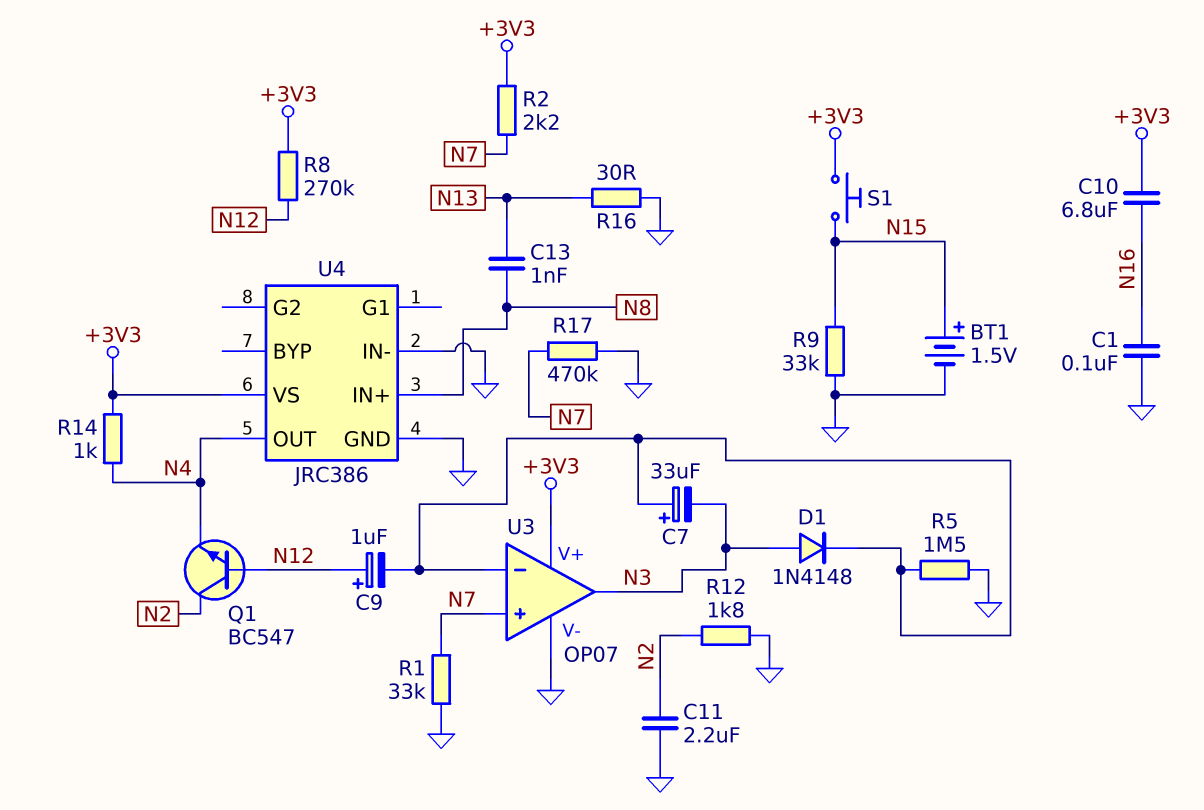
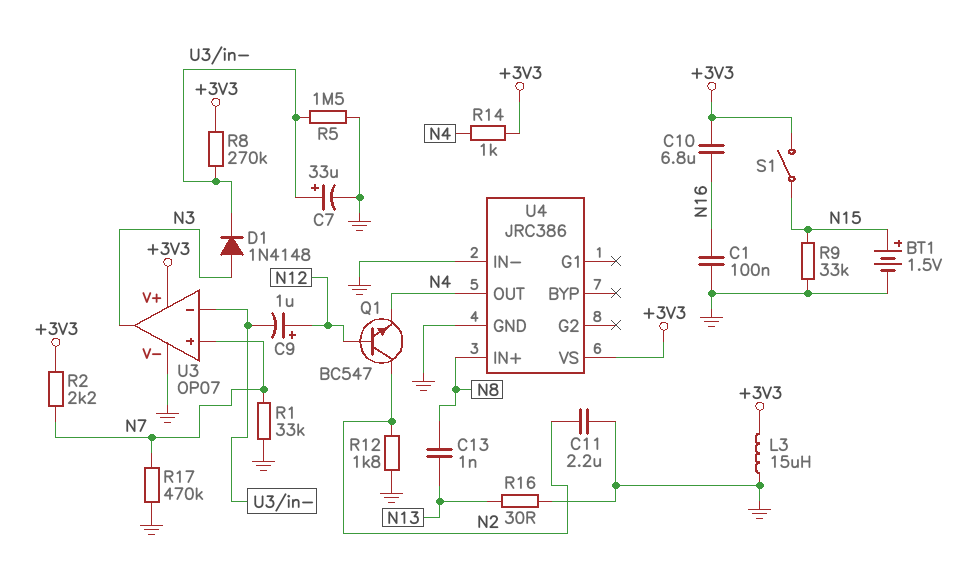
C7: 33uF (plus U3/in-, minus N3) -> 33uF (plus U3/in-, minus GND)
L3: none -> 15uH (+3V3, GND)
R8: 270k (+3V3, N12) -> 270k (+3V3, U3/in-)
S1: button (+3V3, N15) -> switch (+3V3, N15)

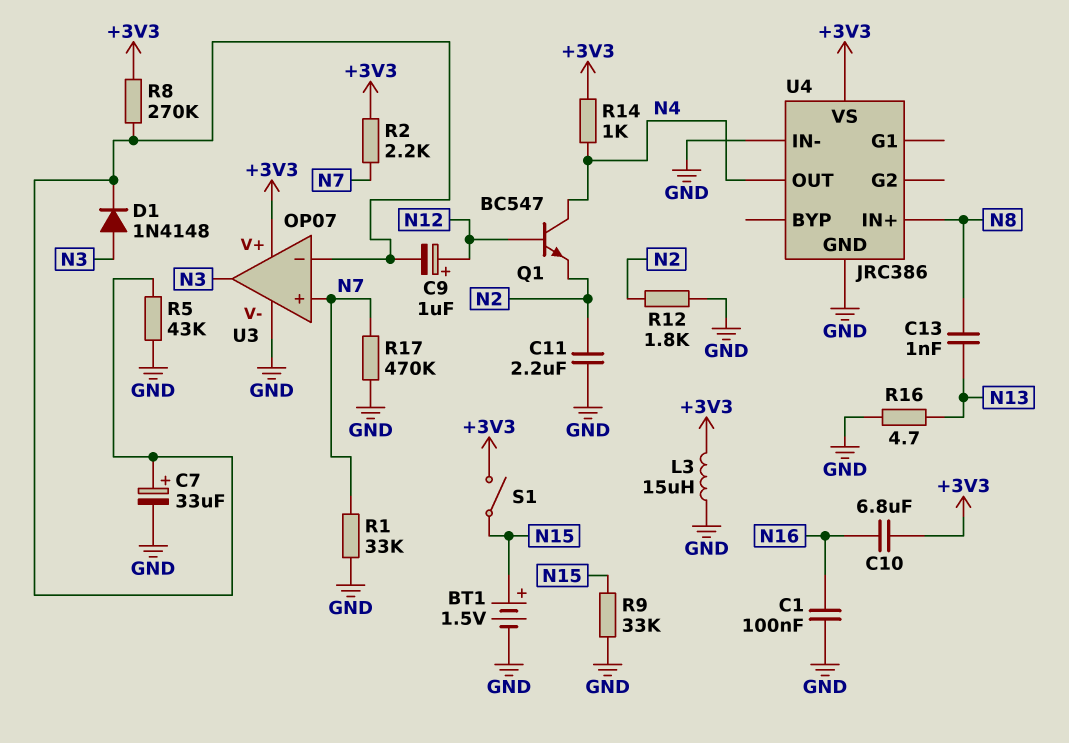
Q1: NPN BC547 (B N12, C N2, E N4) -> NPN BC547 (B N12, C N4, E N2)
R5: 1.5M (GND, U3/in-) -> 43k (GND, U3/in-)
R16: 30 (GND, N13) -> 4.7 (GND, N13)

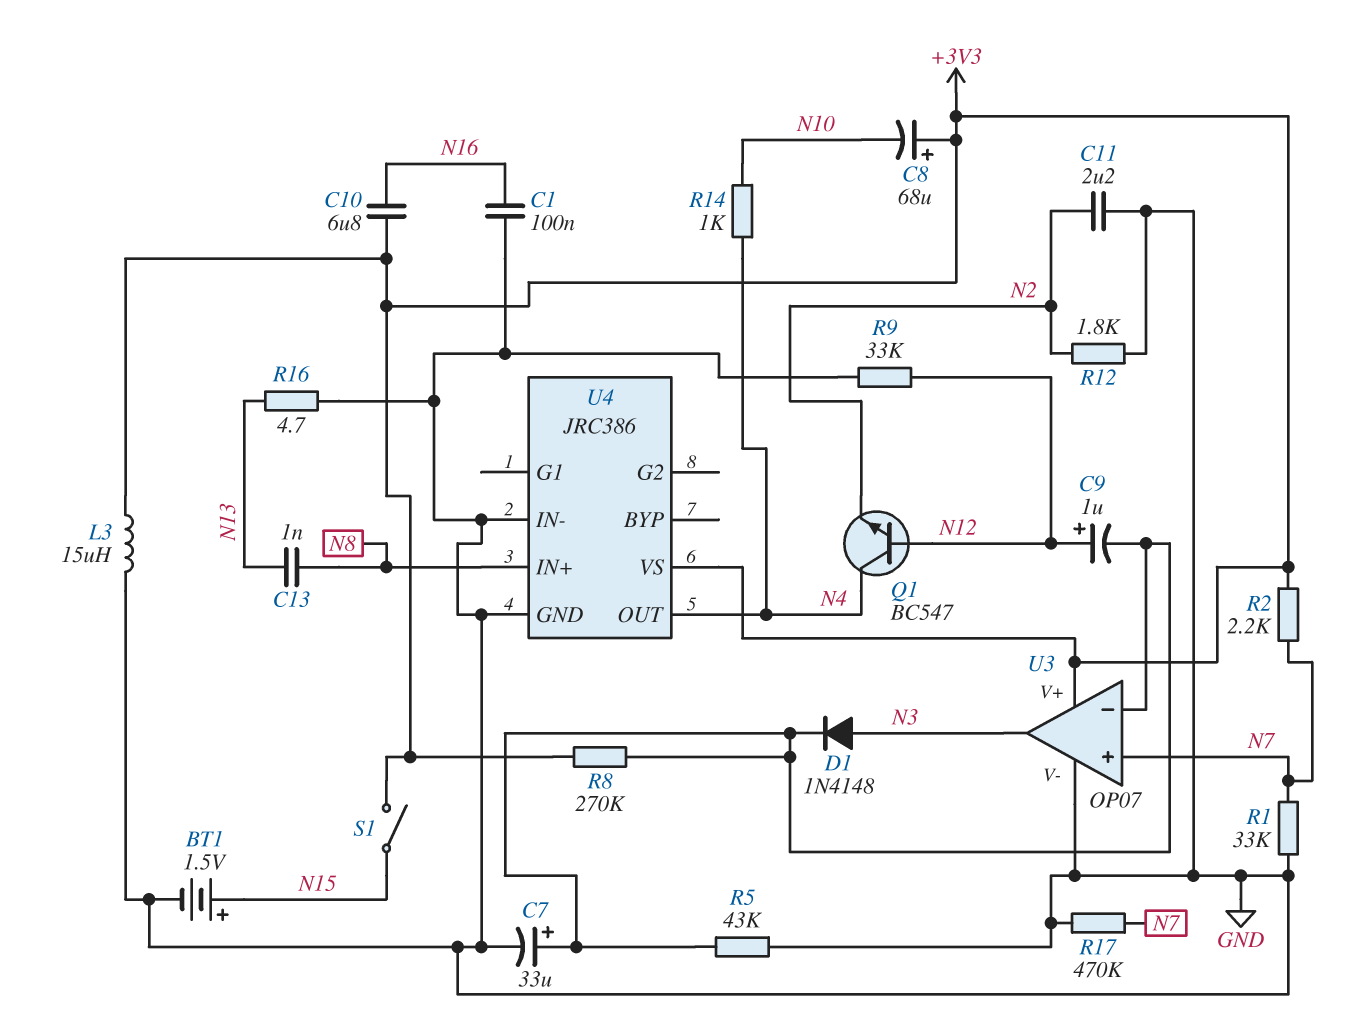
C8: none -> 68uF (plus +3V3, minus N10)
R9: 33k (GND, N15) -> 33k (GND, N12)
R14: 1k (+3V3, N4) -> 1k (N4, N10)

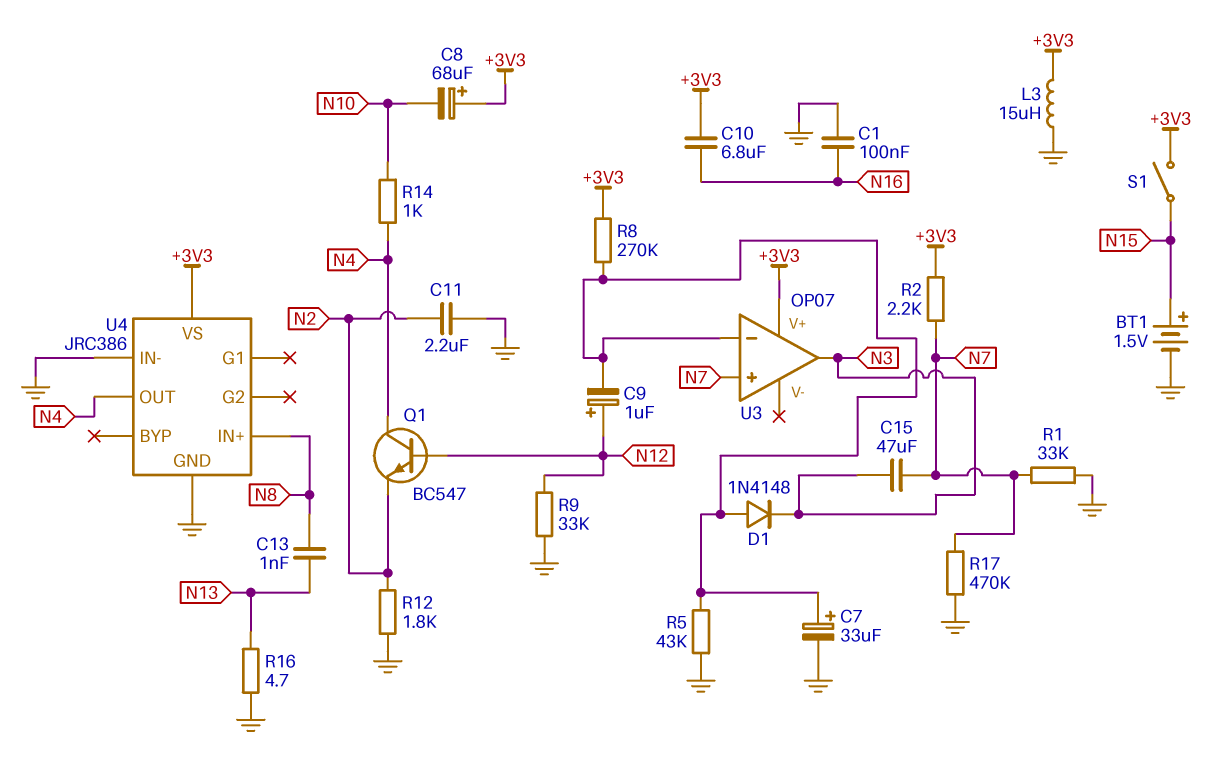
C15: none -> 47uF (N3, N7)
D1: diode 1N4148 (A N3, K U3/in-) -> diode 1N4148 (A U3/in-, K N3)
U3 pin V-: GND -> none

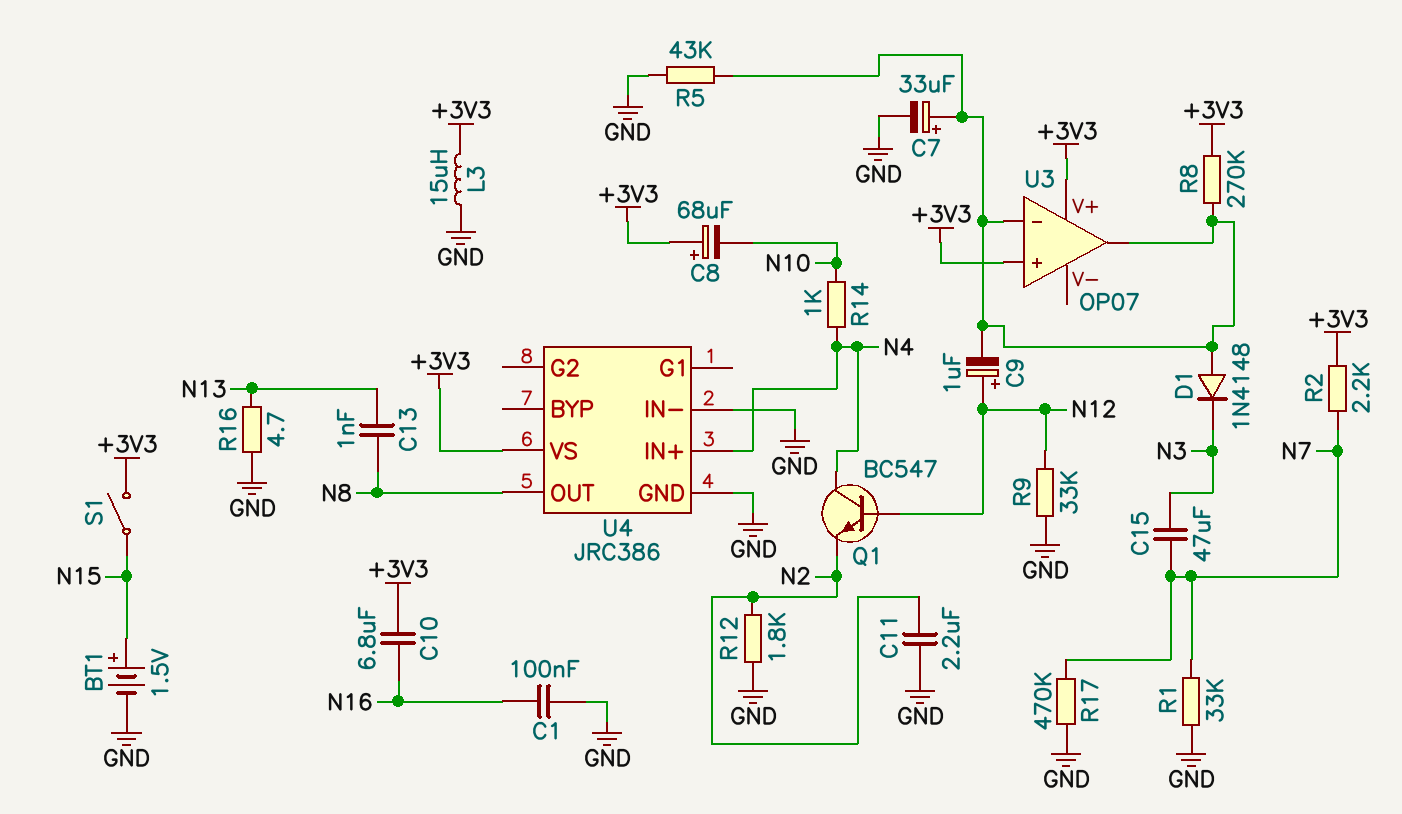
U3 pin in+: N7 -> +3V3
U3 pin out: N3 -> U3/in-
U4 pin IN+: N8 -> N4
U4 pin OUT: N4 -> N8

